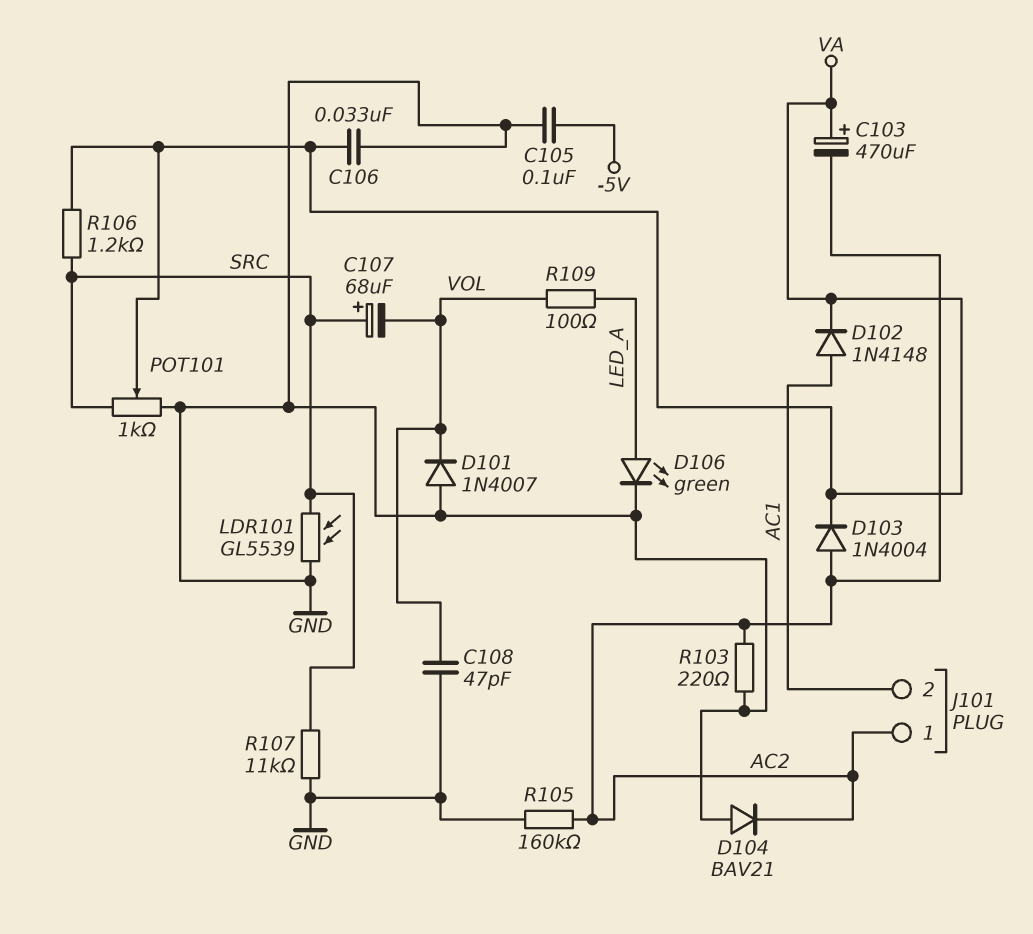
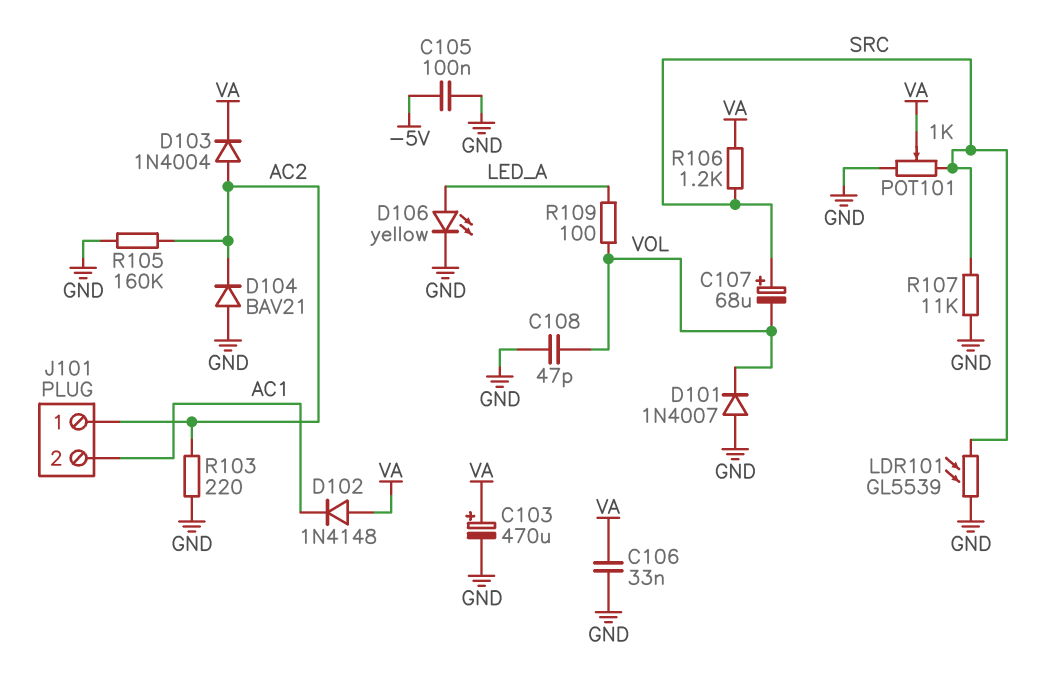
C103: 470uF (plus VA, minus AC2) -> 470uF (plus VA, minus GND)
D102: diode 1N4148 (A AC1, K VA) -> diode 1N4148 (A VA, K AC1)
D106: LED green (A LED_A, K GND) -> LED yellow (A LED_A, K GND)

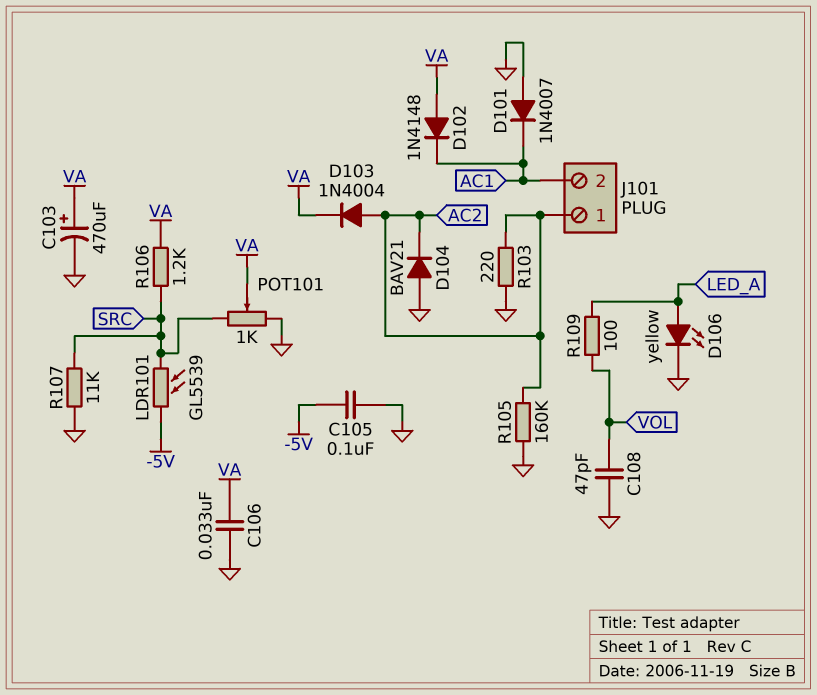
C107: 68uF (plus SRC, minus VOL) -> none
D101: diode 1N4007 (A GND, K VOL) -> diode 1N4007 (A GND, K AC1)
LDR101: GL5539 (GND, SRC) -> GL5539 (-5V, SRC)

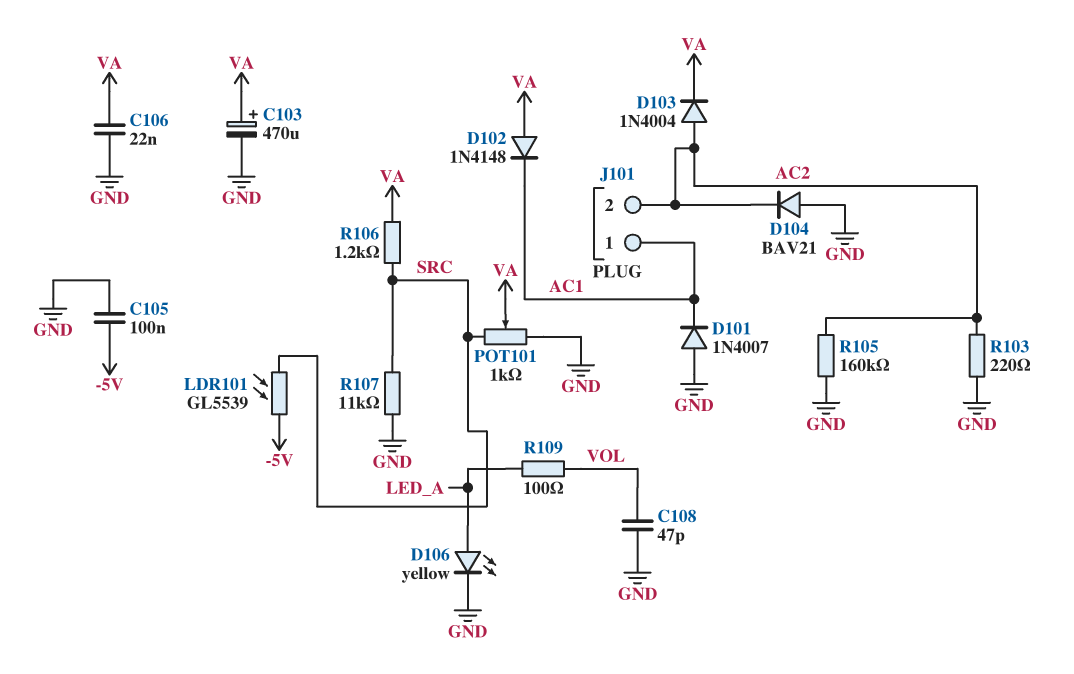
C106: 33nF (GND, VA) -> 22nF (GND, VA)
J101 pin 1: AC2 -> AC1
J101 pin 2: AC1 -> AC2

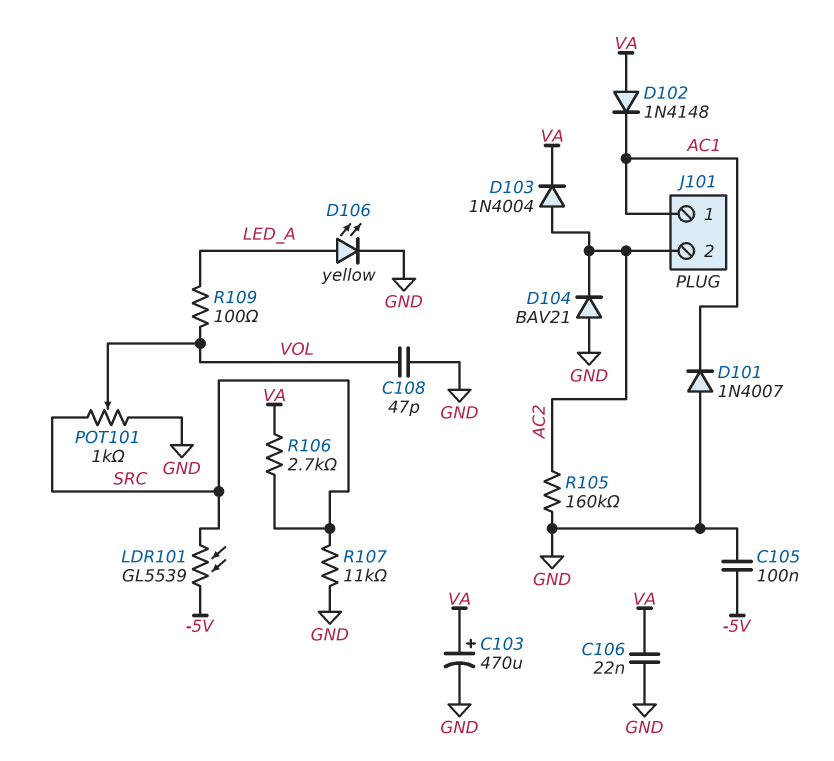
POT101: 1k (GND, SRC, wiper VA) -> 1k (GND, SRC, wiper VOL)
R103: 220 (AC2, GND) -> none
R106: 1.2k (SRC, VA) -> 2.7k (SRC, VA)

